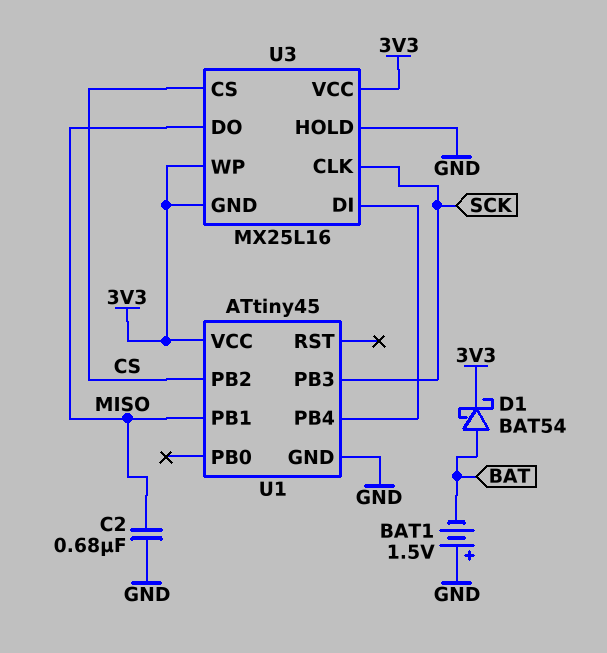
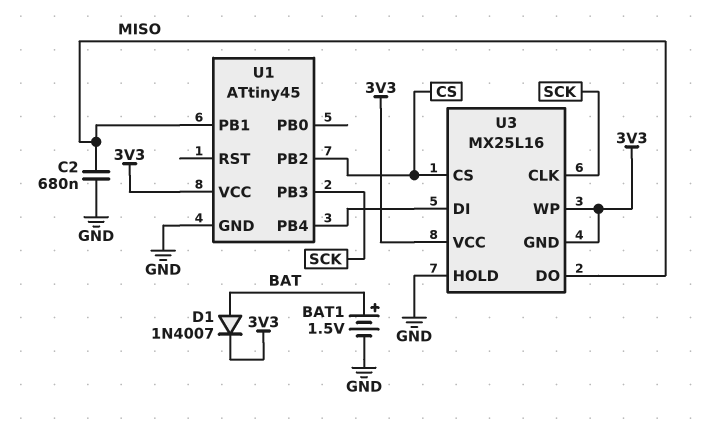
BAT1: 1.5V (plus GND, minus BAT) -> 1.5V (plus BAT, minus GND)
D1: schottky BAT54 (A BAT, K 3V3) -> diode 1N4007 (A BAT, K 3V3)

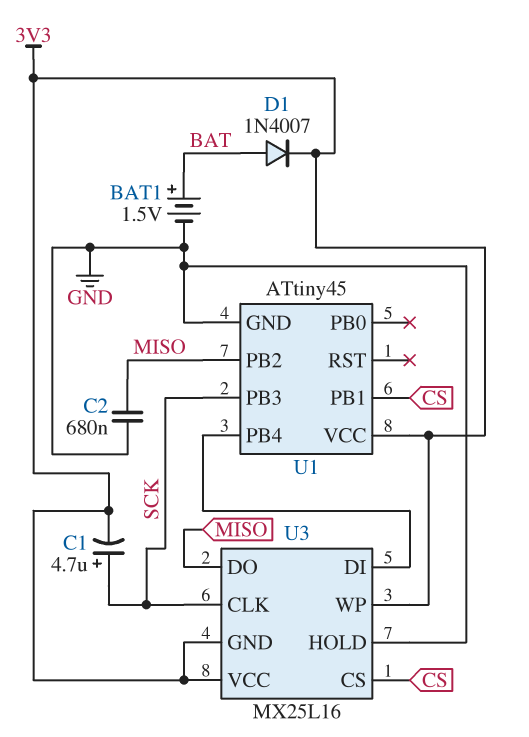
C1: none -> 4.7uF (plus SCK, minus 3V3)
U1 pin PB1: MISO -> CS
U1 pin PB2: CS -> MISO

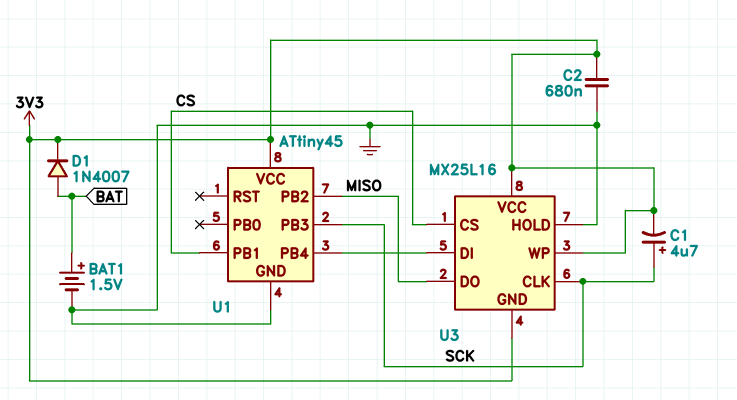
C2: 680nF (GND, MISO) -> 680nF (3V3, GND)

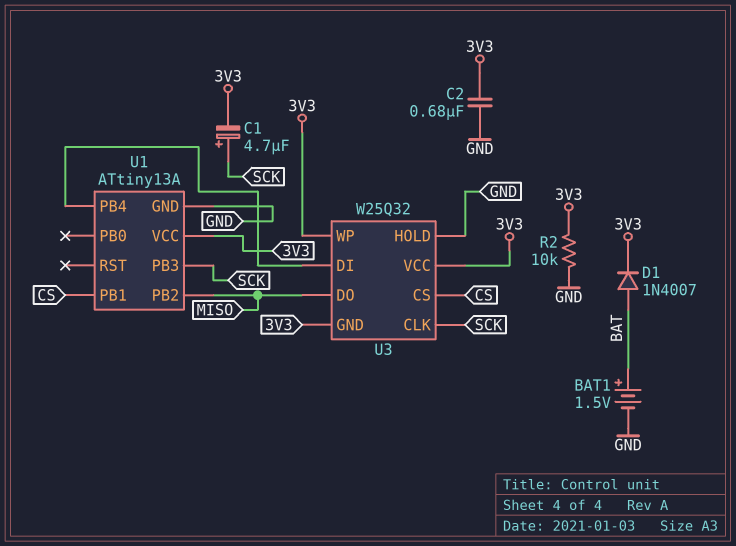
R2: none -> 10k (3V3, GND)
U1: ATtiny45 -> ATtiny13A
U3: MX25L16 -> W25Q32

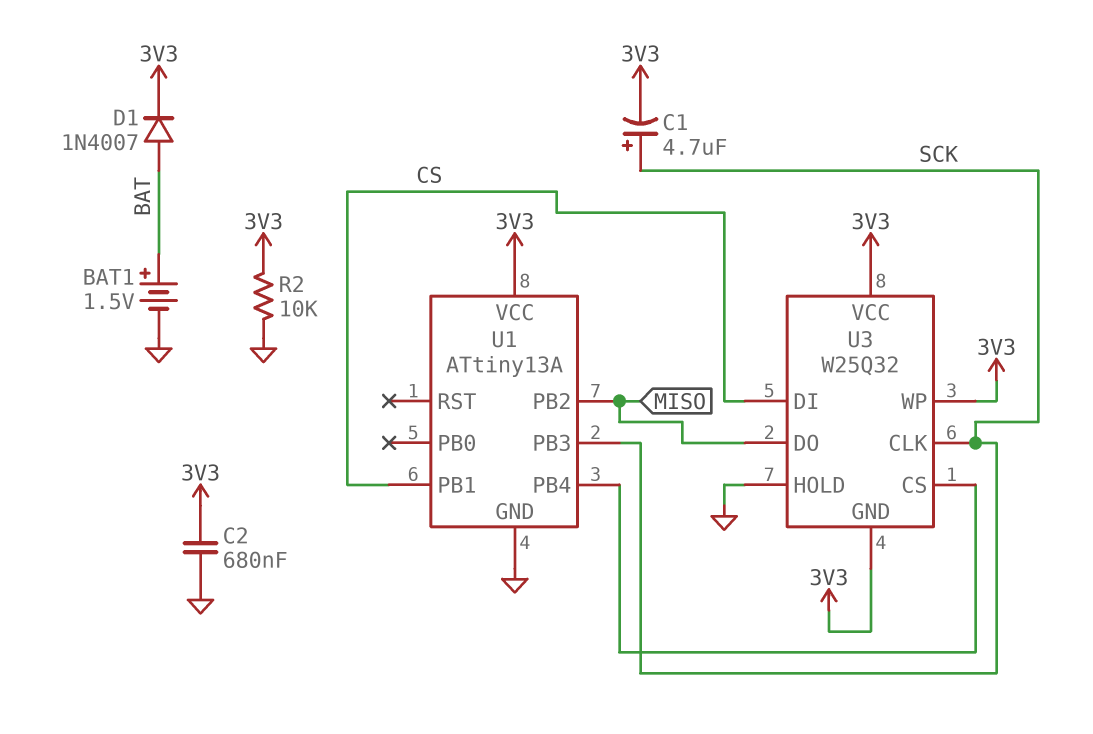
U3 pin CS: CS -> U1/PB4
U3 pin DI: U1/PB4 -> CS

